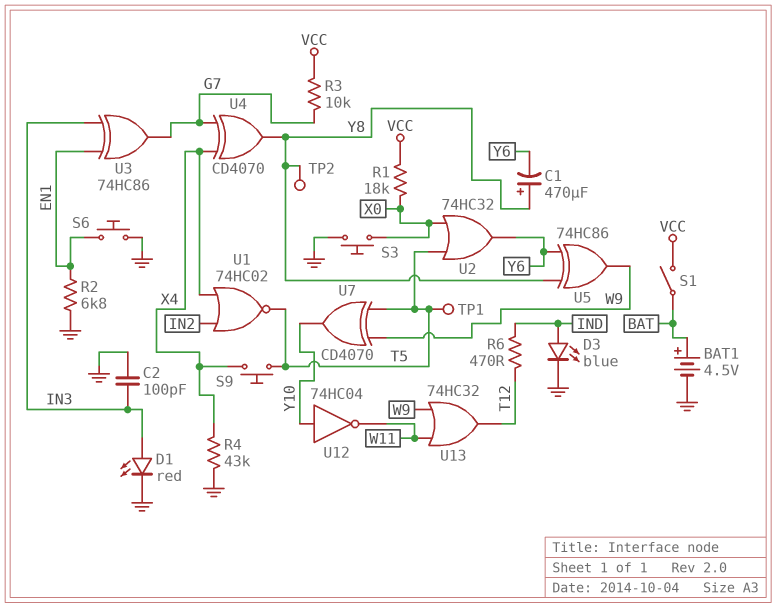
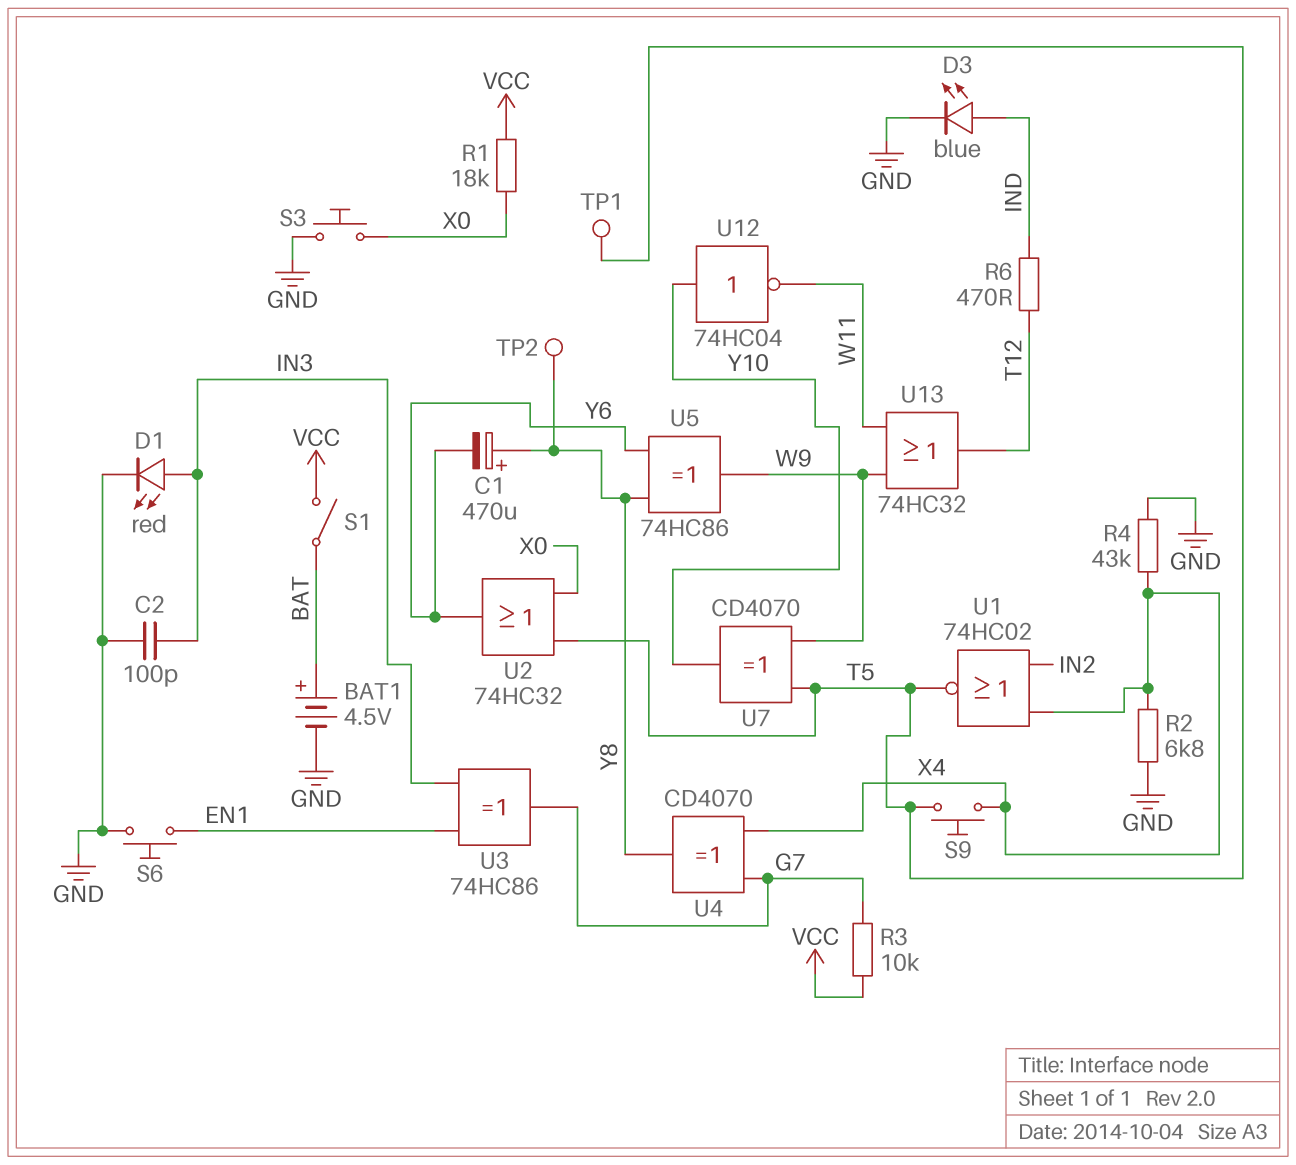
R2: 6.8k (EN1, GND) -> 6.8k (GND, X4)

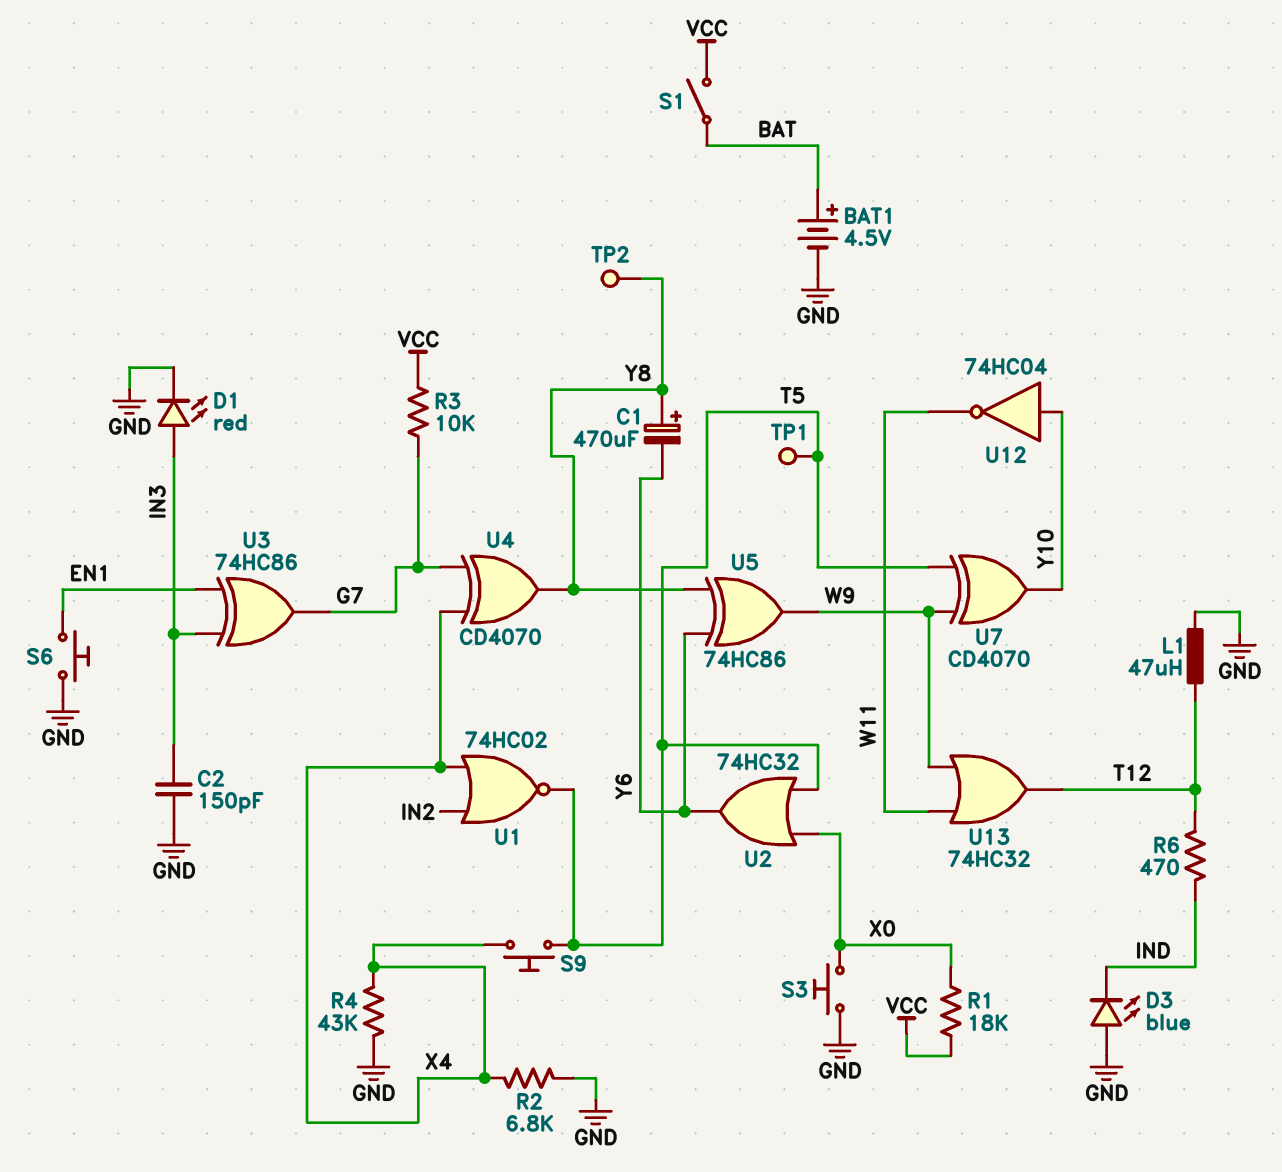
C2: 100pF (GND, IN3) -> 150pF (GND, IN3)
D3: LED blue (A IND, K GND) -> LED blue (A GND, K IND)
L1: none -> 47uH (GND, T12)

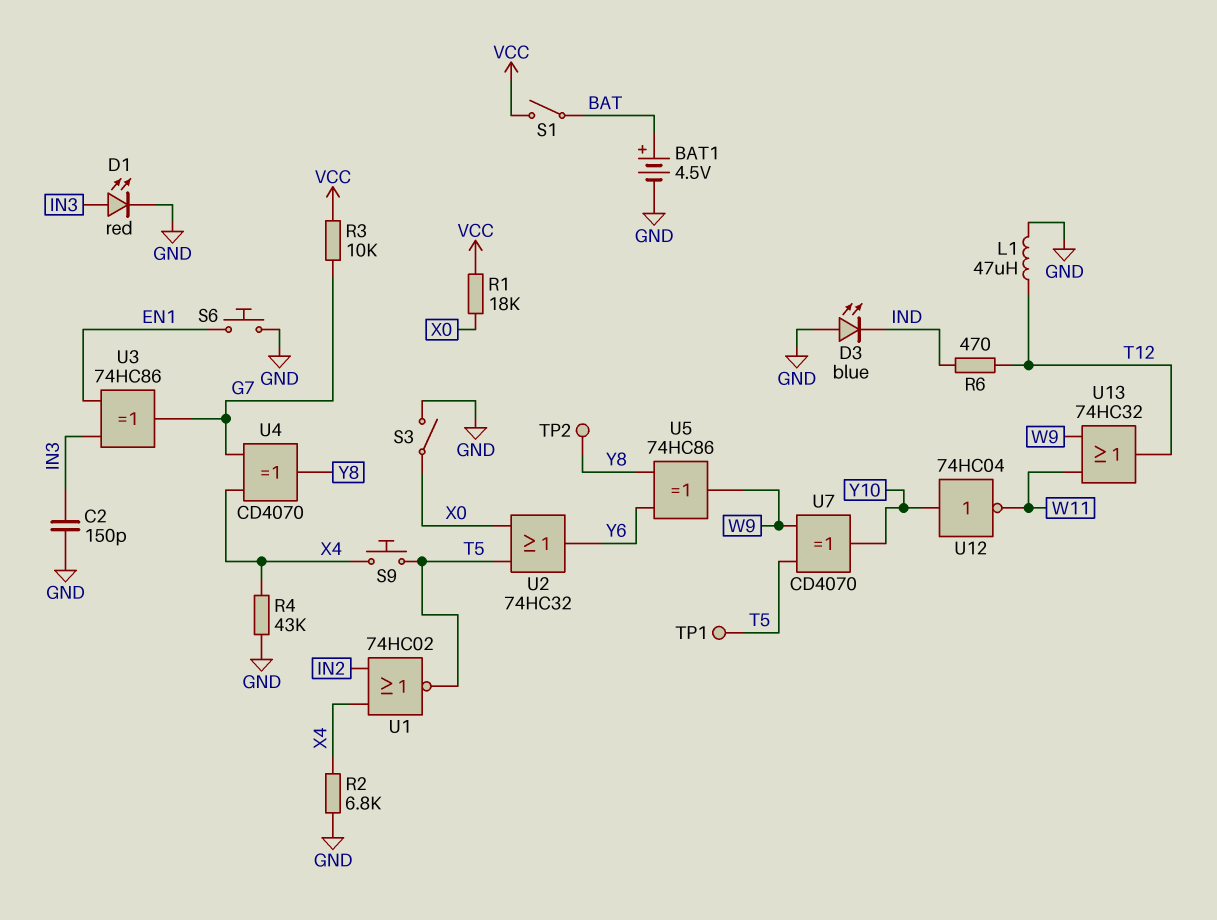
C1: 470uF (plus Y8, minus Y6) -> none
S3: button (GND, X0) -> switch (GND, X0)

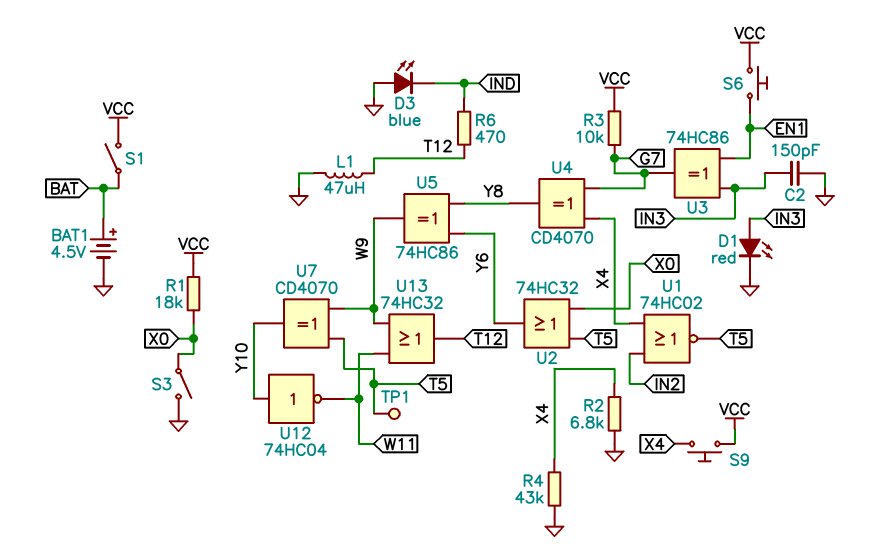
S6: button (EN1, GND) -> button (EN1, VCC)
S9: button (T5, X4) -> button (VCC, X4)
TP2: test point (Y8) -> none

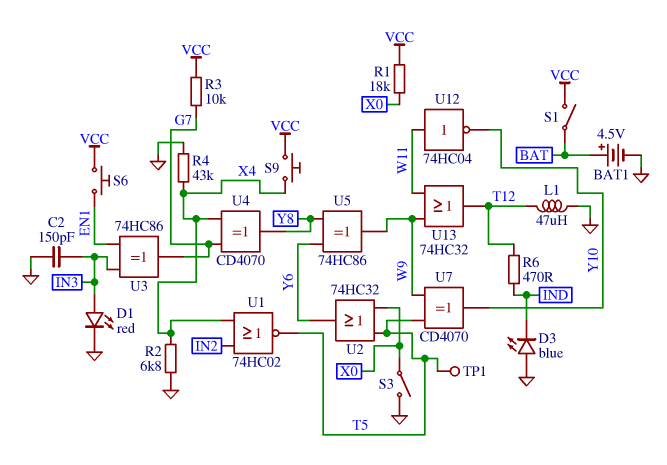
U12: NOT 74HC04 (in Y10, out W11) -> NOT 74HC04 (in W11, out Y10)

